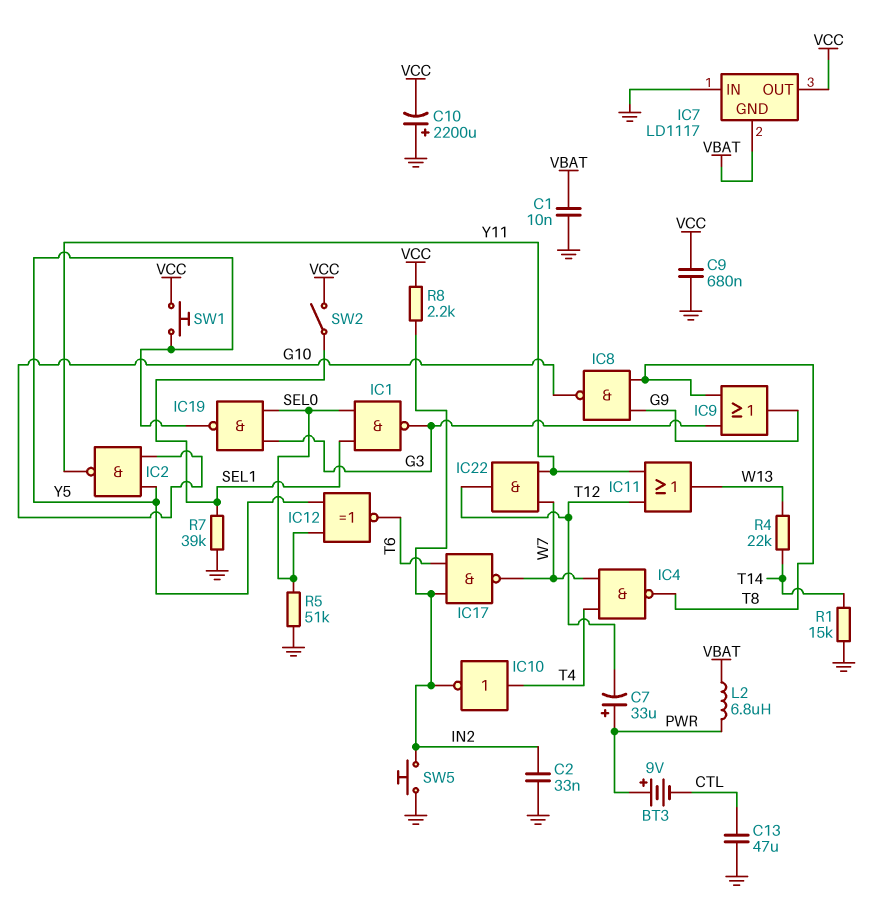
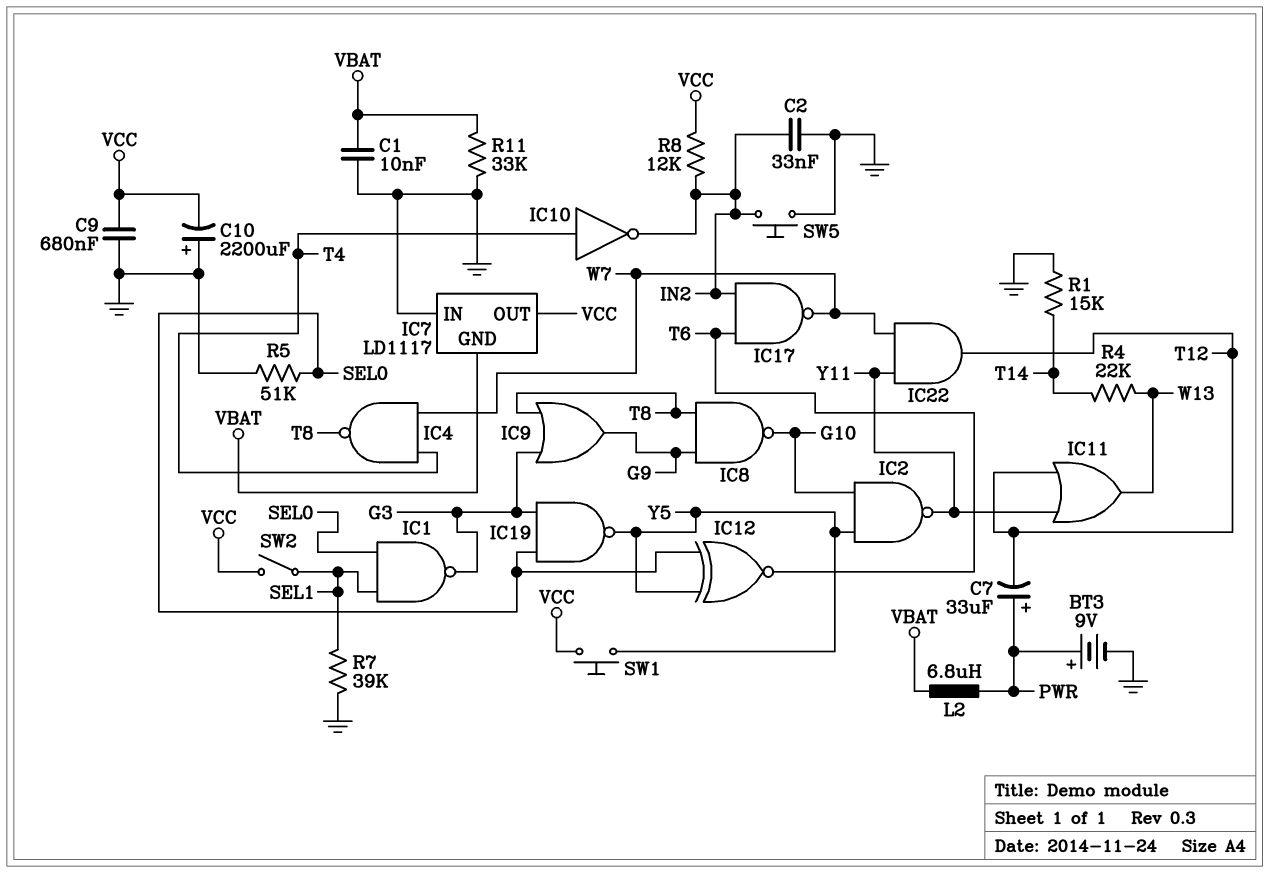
BT3: 9V (plus PWR, minus CTL) -> 9V (plus PWR, minus GND)
C13: 47uF (CTL, GND) -> none
R8: 2.2k (IN2, VCC) -> 12k (IN2, VCC)
R11: none -> 33k (GND, VBAT)

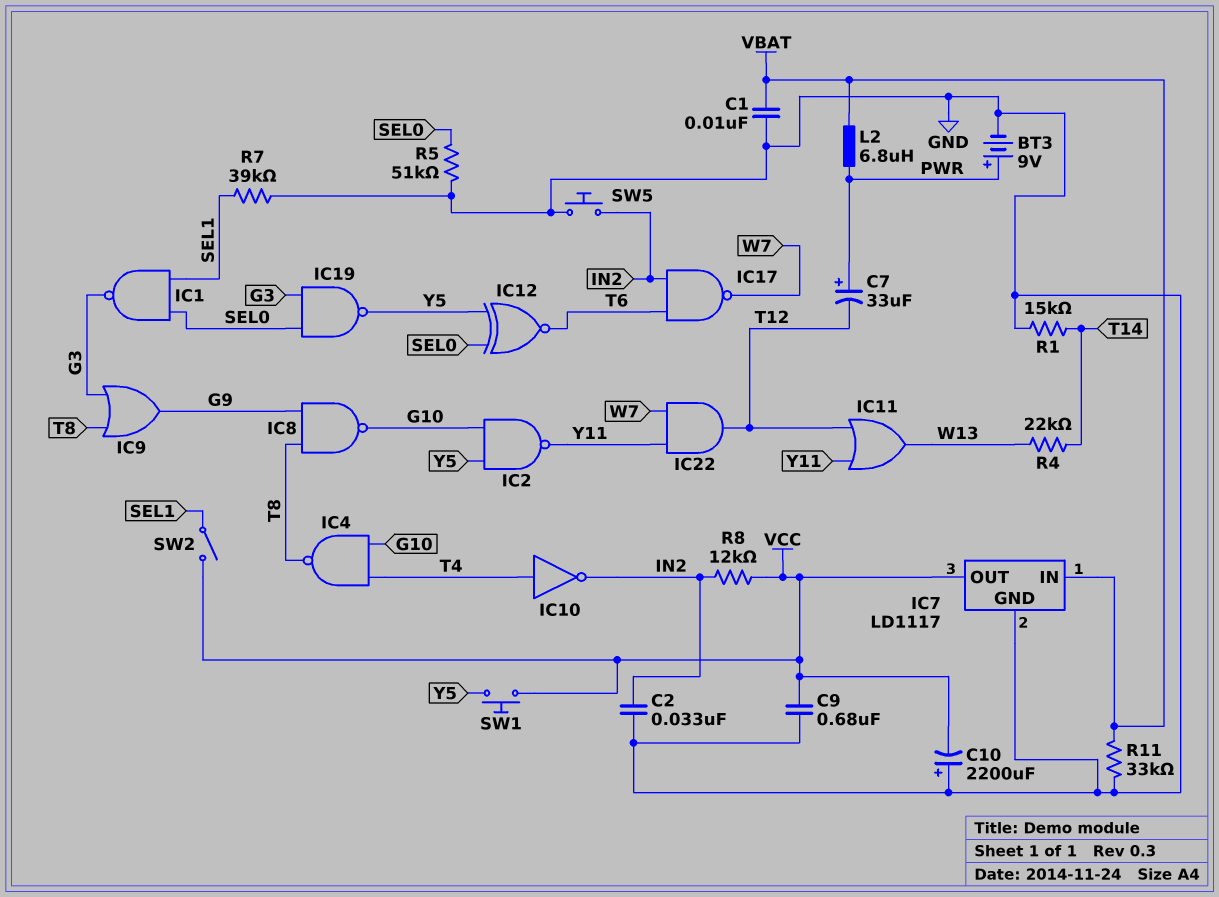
IC4: NAND (in T4, in W7, out T8) -> NAND (in G10, in T4, out T8)
IC7 pin GND: VBAT -> GND
IC7 pin IN: GND -> VBAT

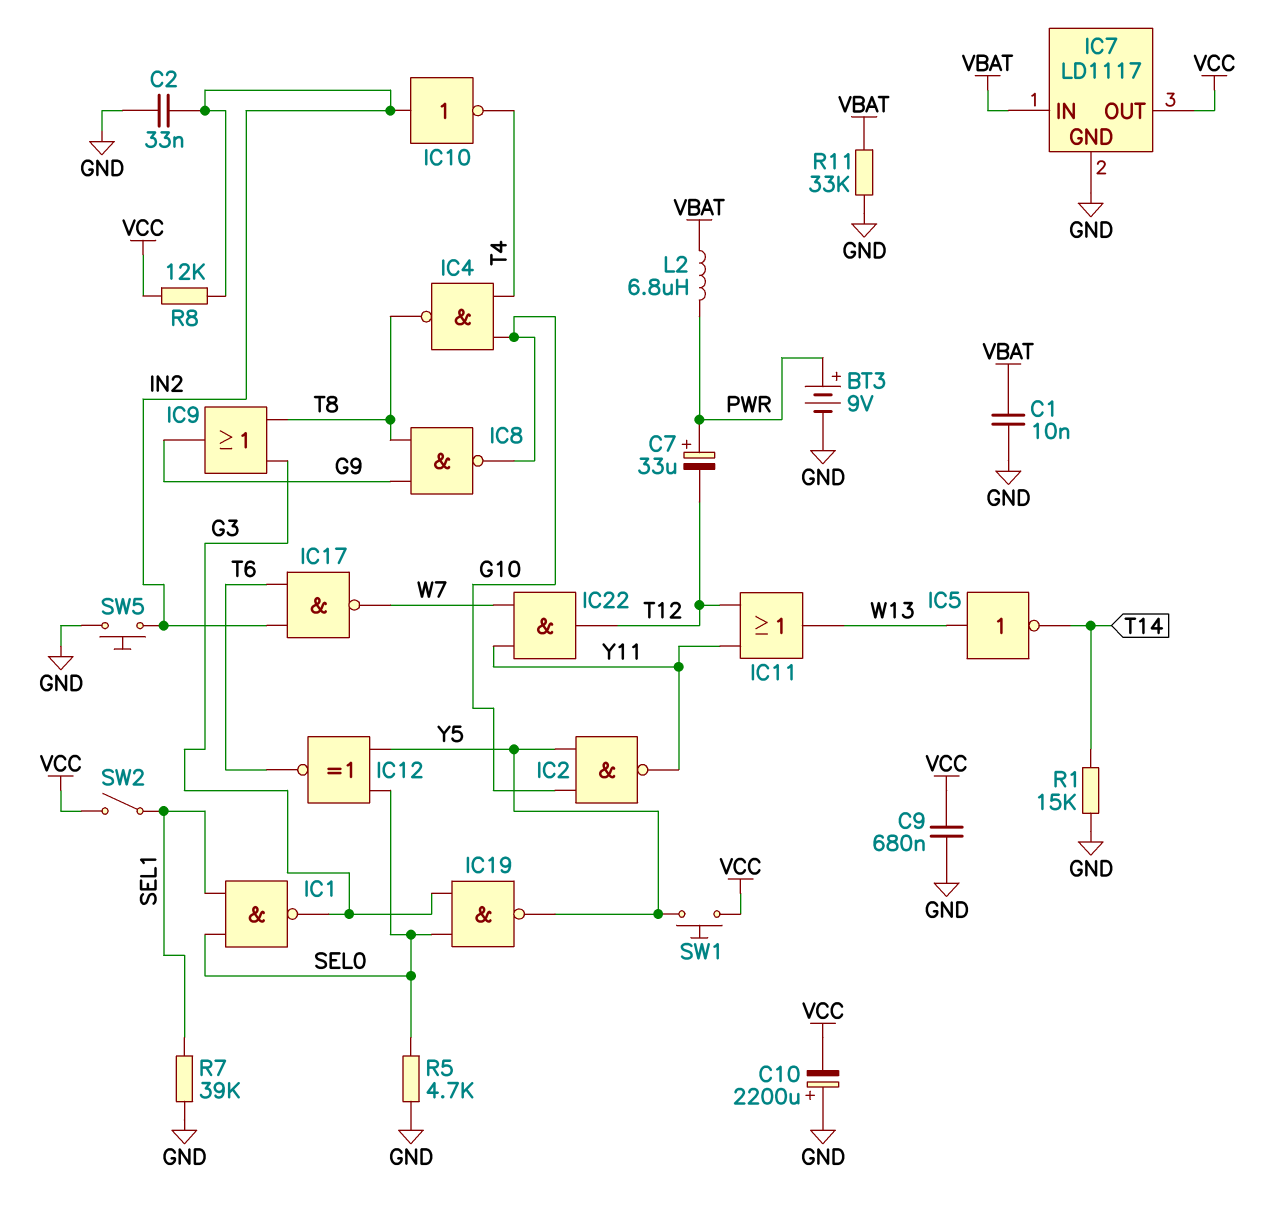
IC5: none -> NOT (in W13, out T14)
IC10: NOT (in T4, out IN2) -> NOT (in IN2, out T4)
R4: 22k (T14, W13) -> none
R5: 51k (GND, SEL0) -> 4.7k (GND, SEL0)

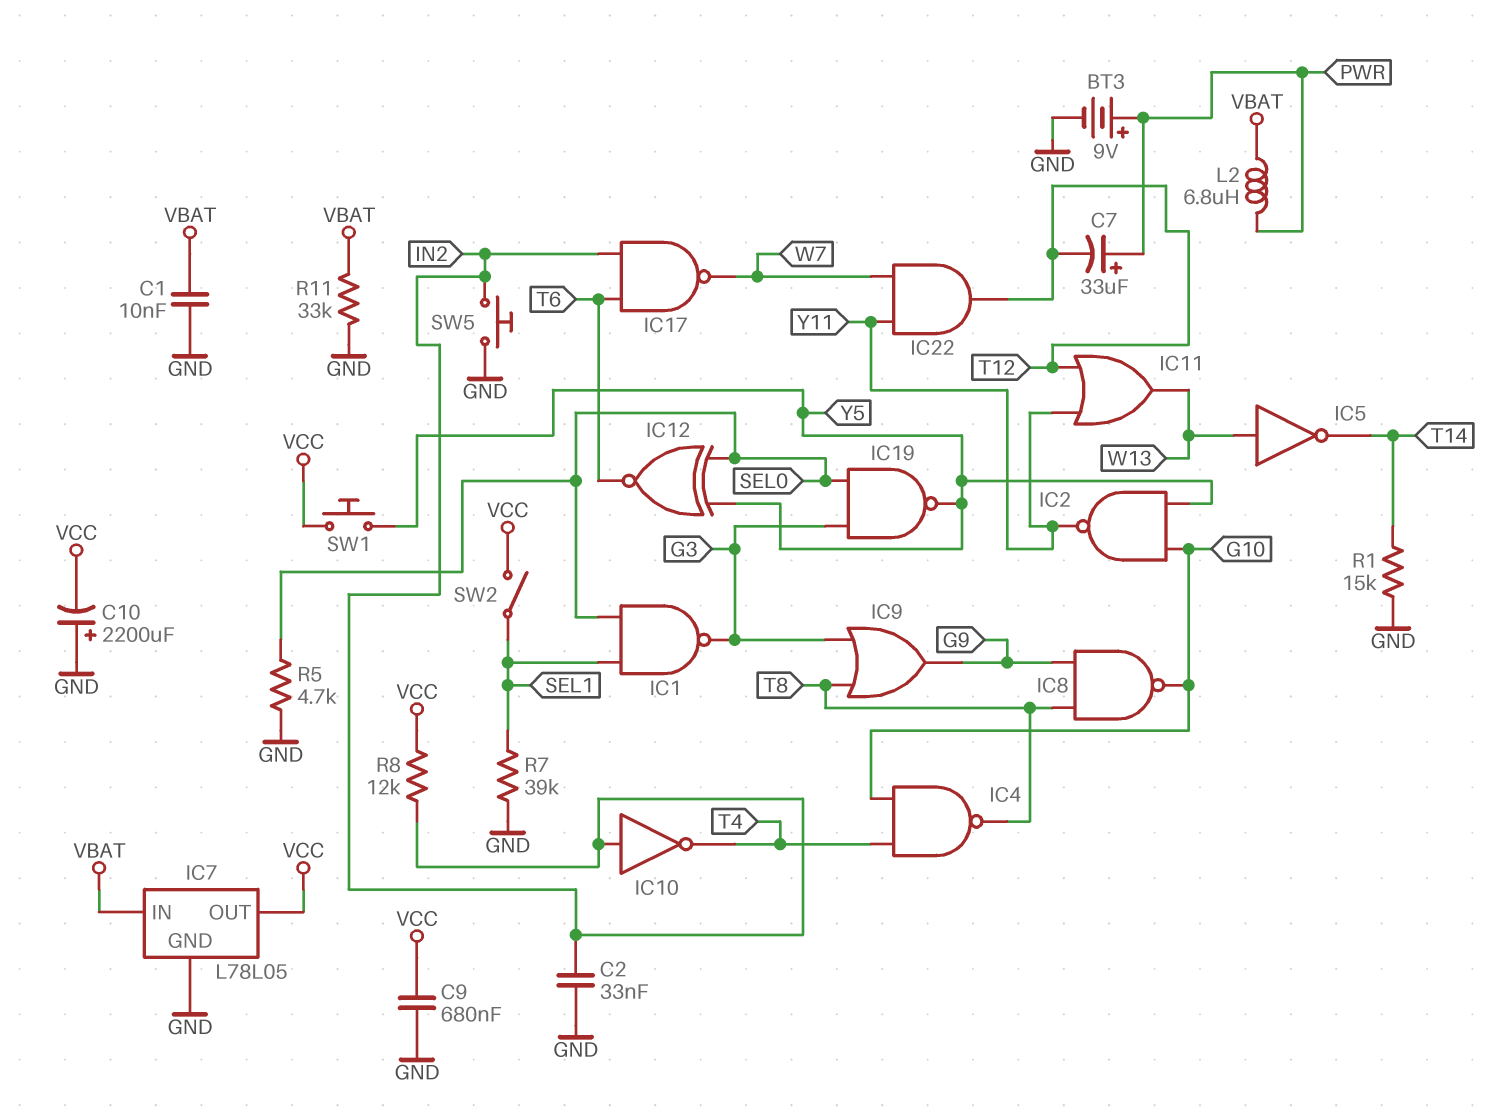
IC7: LD1117 -> L78L05

